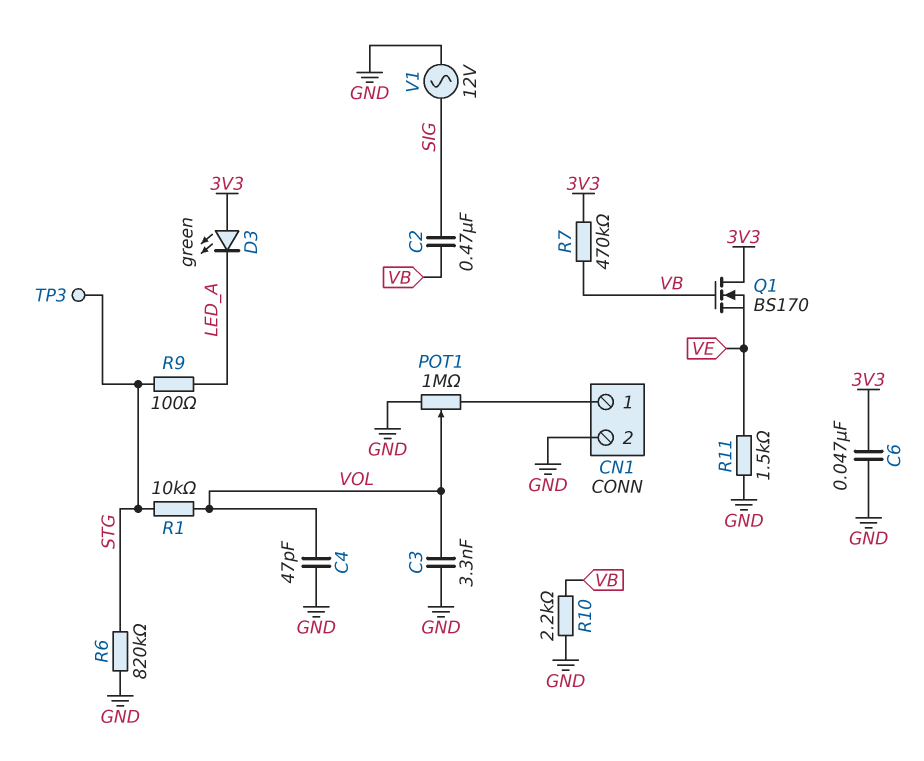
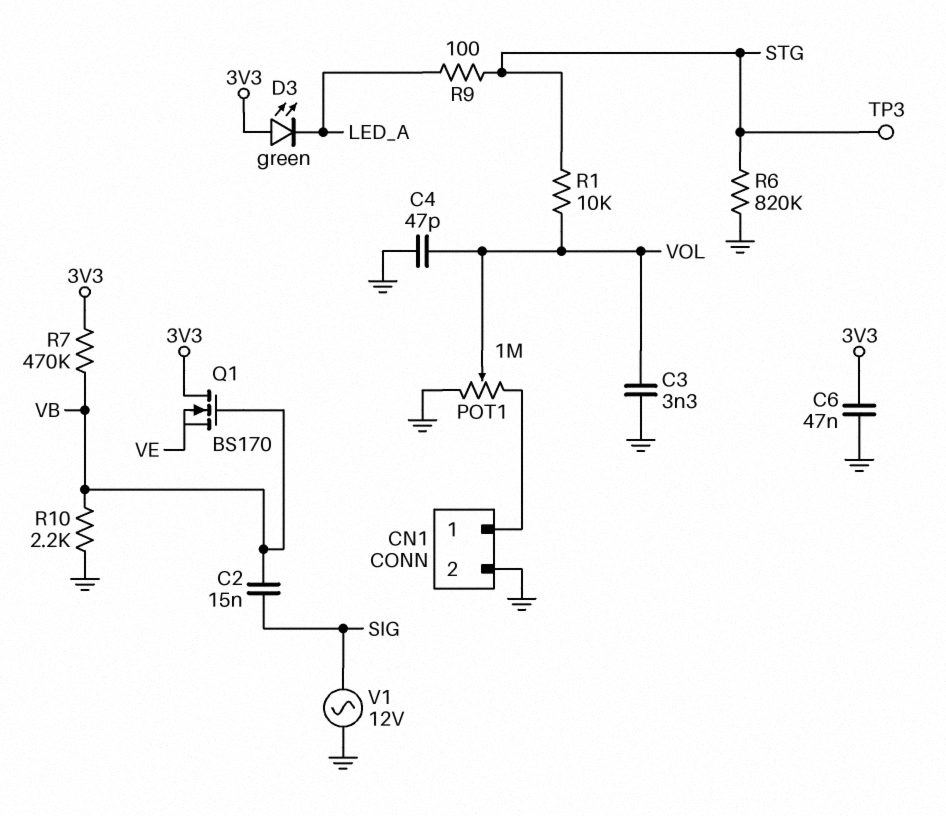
C2: 470nF (SIG, VB) -> 15nF (SIG, VB)
R11: 1.5k (GND, VE) -> none

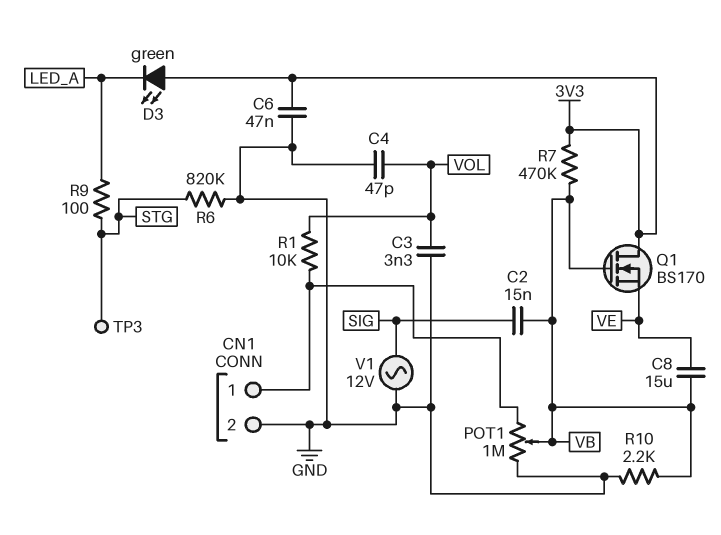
C8: none -> 15uF (VB, VE)
POT1: 1M (CN1/1, GND, wiper VOL) -> 1M (CN1/1, GND, wiper VB)
R1: 10k (STG, VOL) -> 10k (CN1/1, VOL)

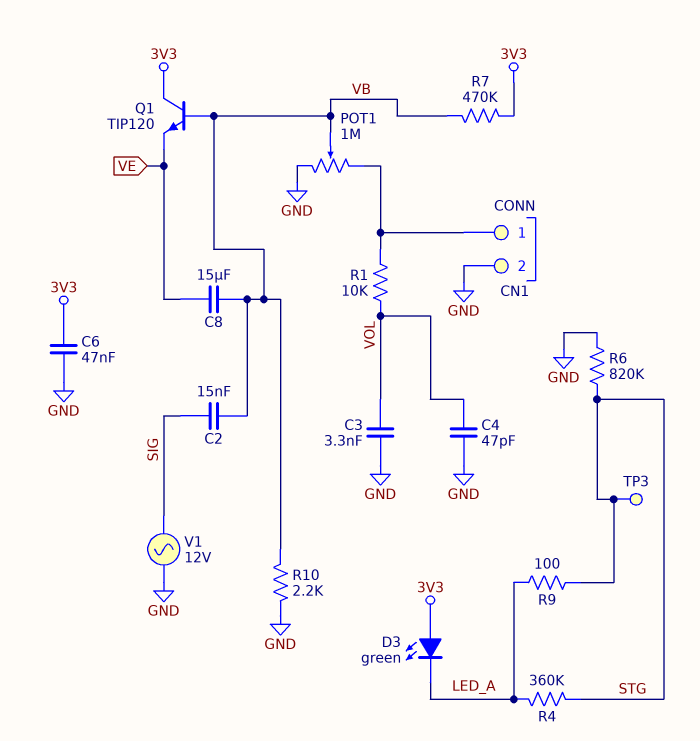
Q1: NMOS BS170 (G VB, D 3V3, S VE) -> NPN TIP120 (B VB, C 3V3, E VE)
R4: none -> 360k (LED_A, STG)

